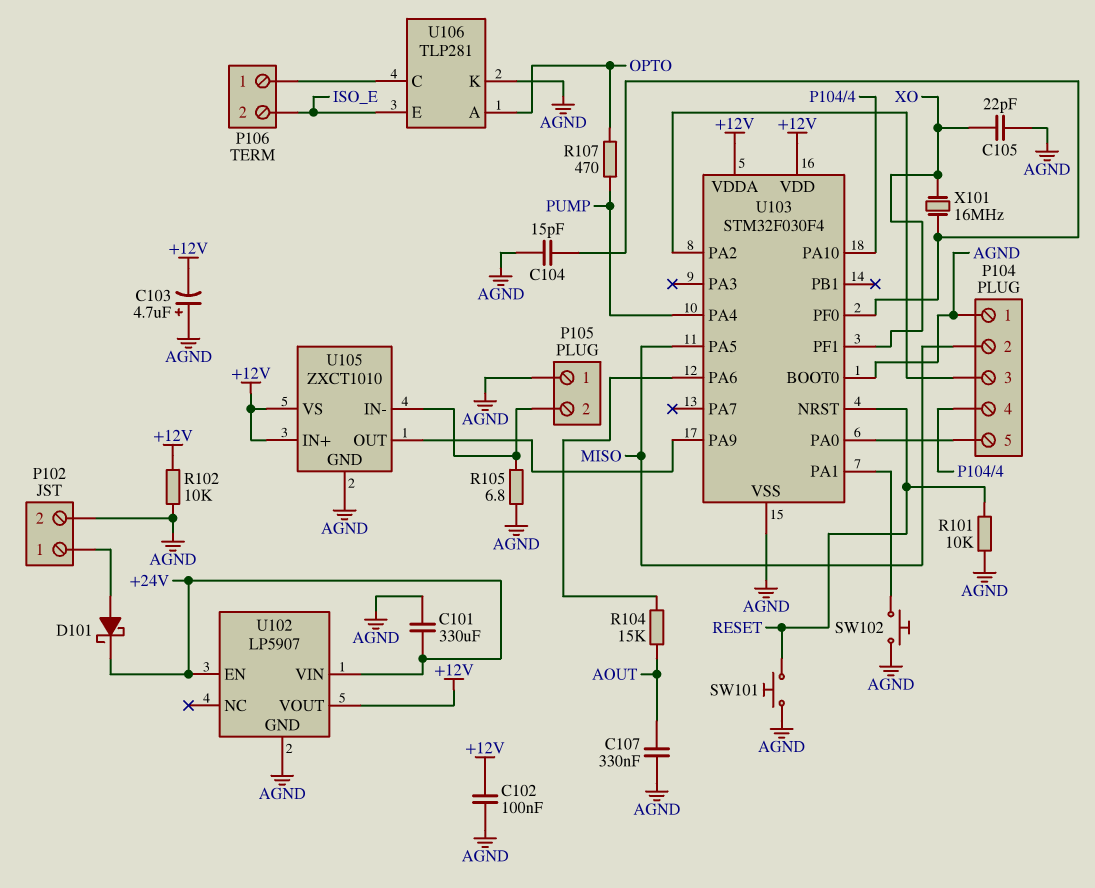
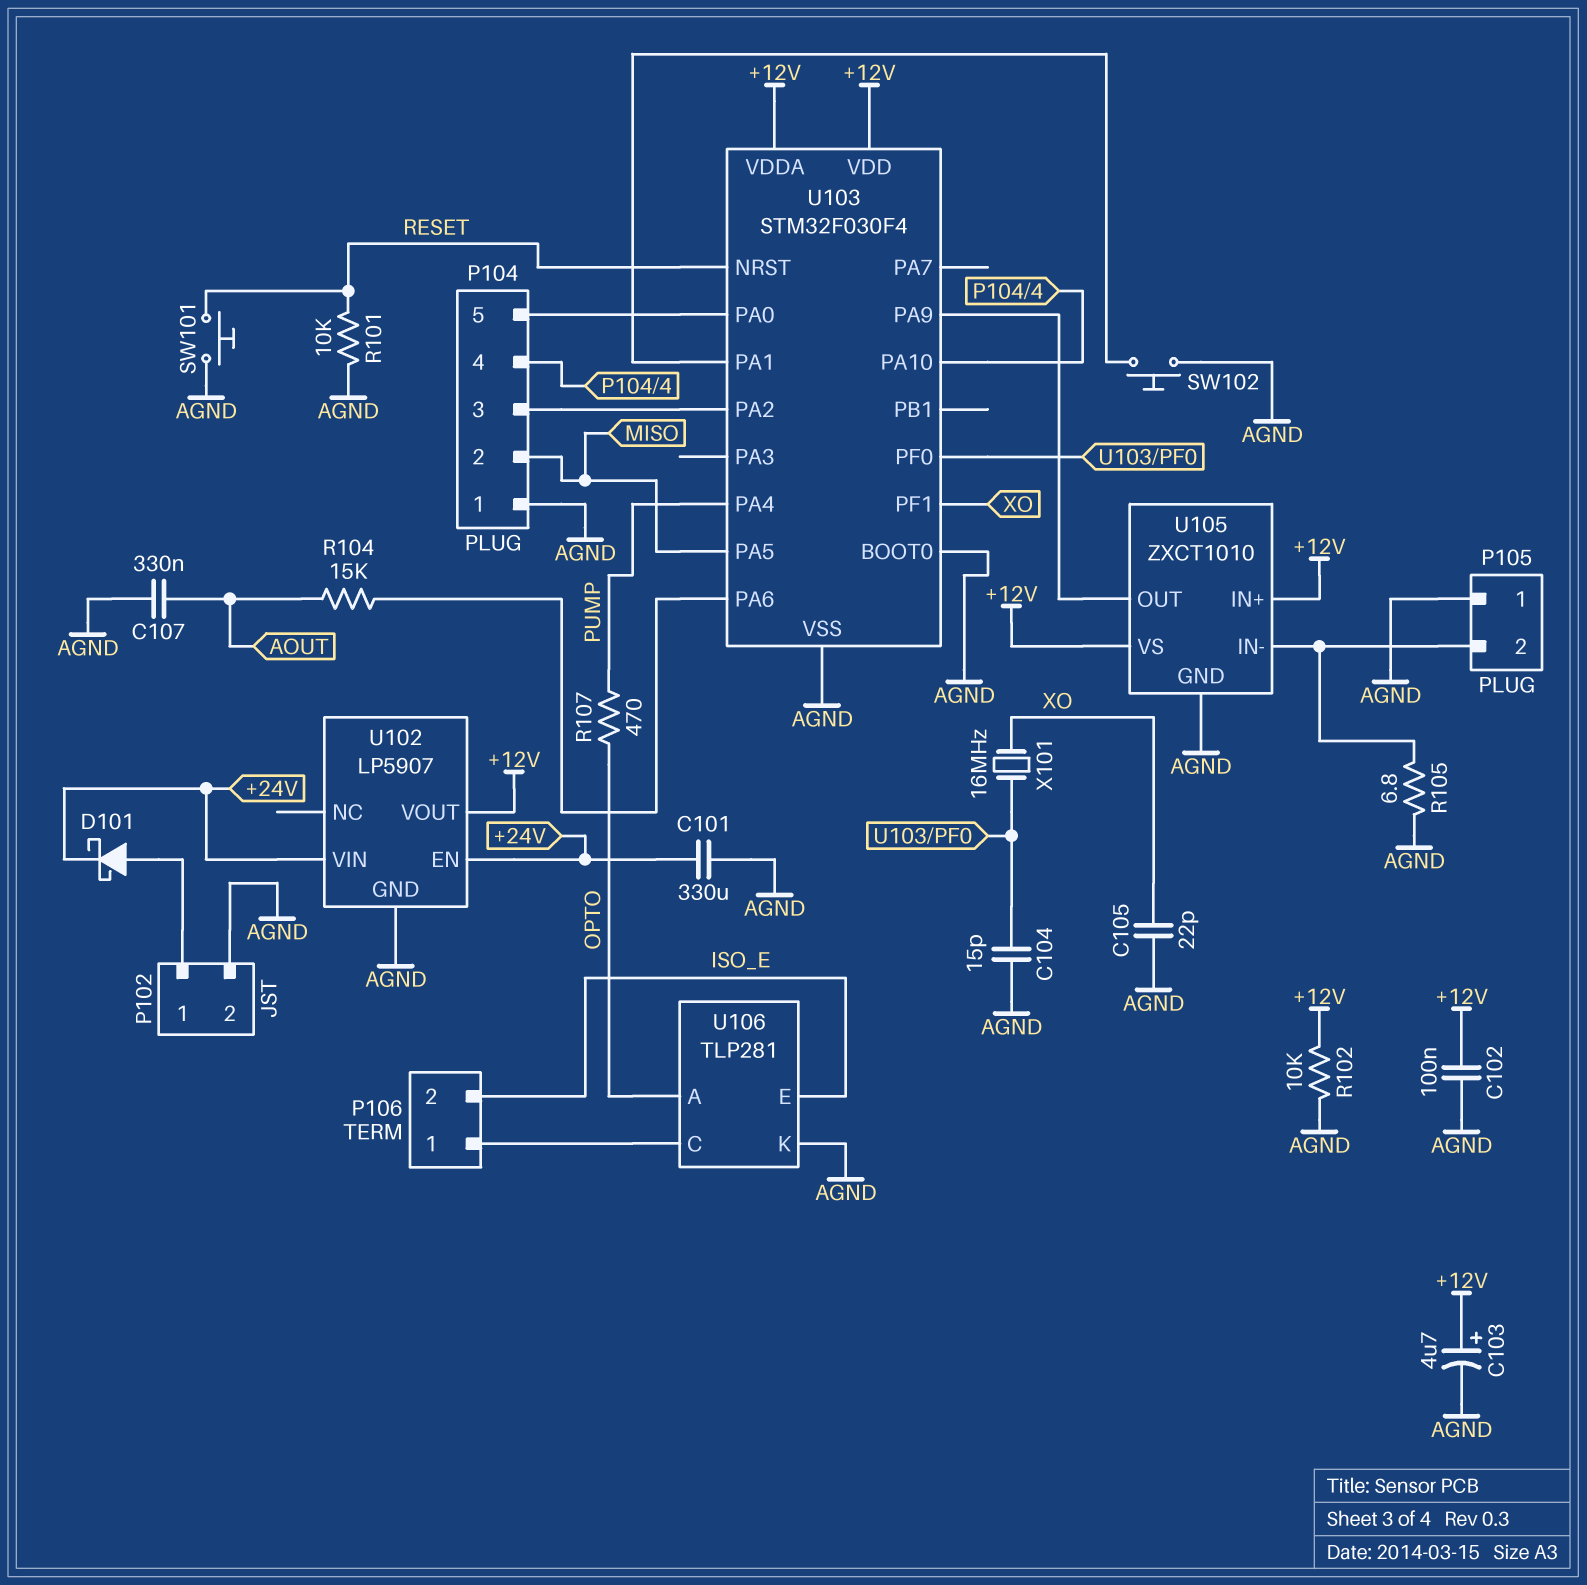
C103: 4.7uF (plus AGND, minus +12V) -> 4.7uF (plus +12V, minus AGND)

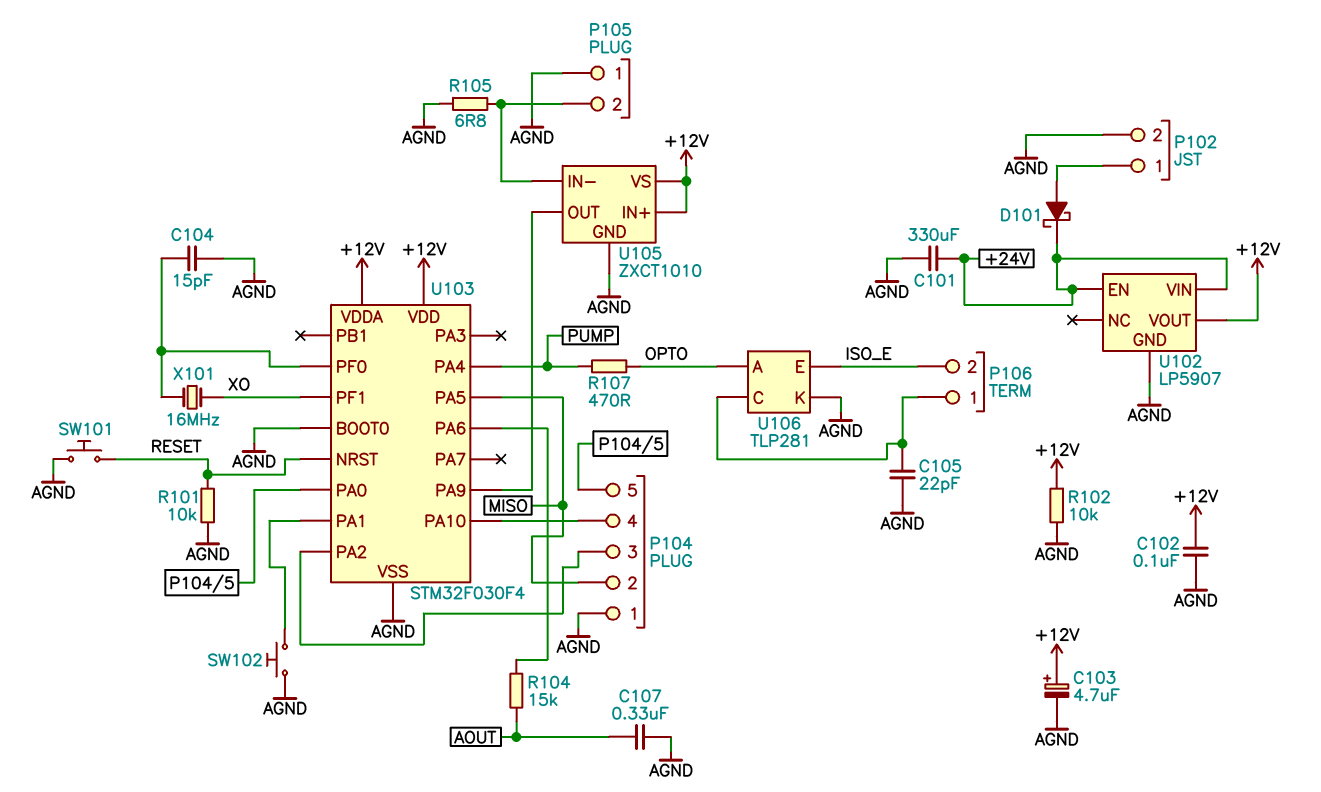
C105: 22pF (AGND, XO) -> 22pF (AGND, P106/1)

